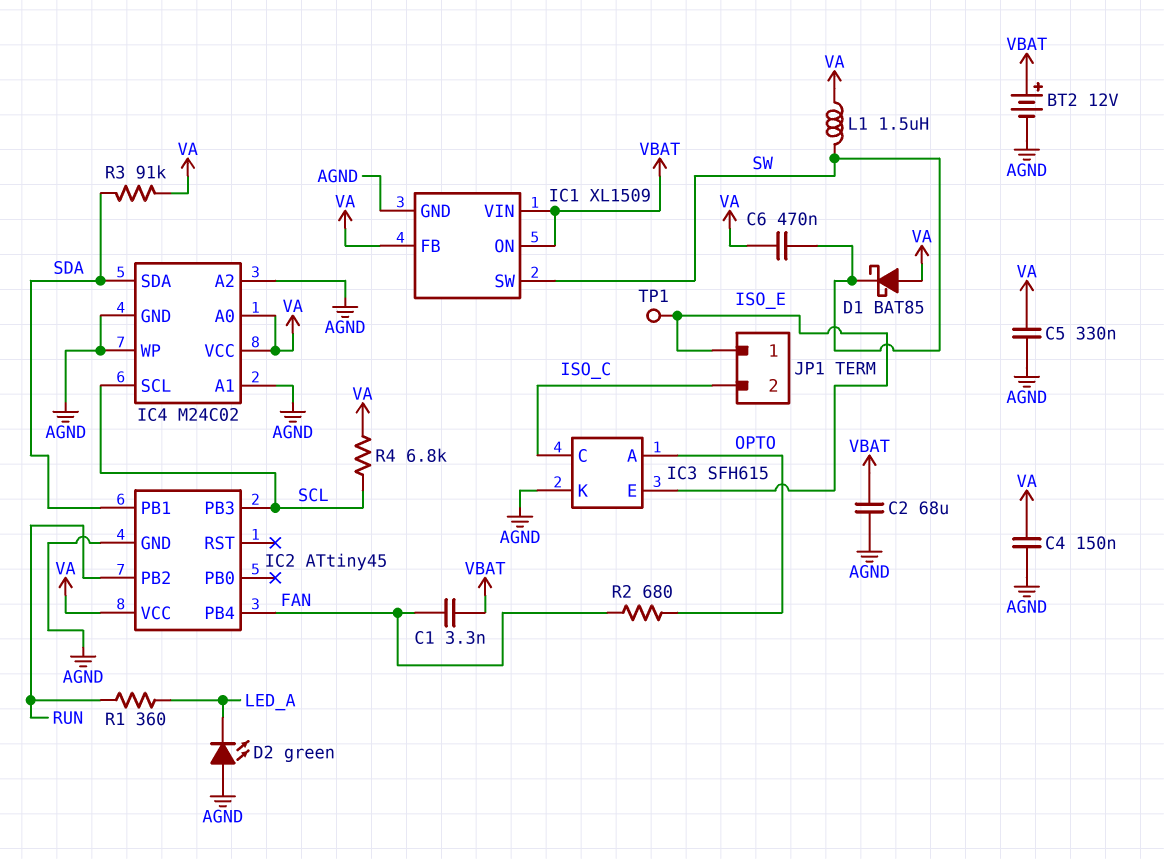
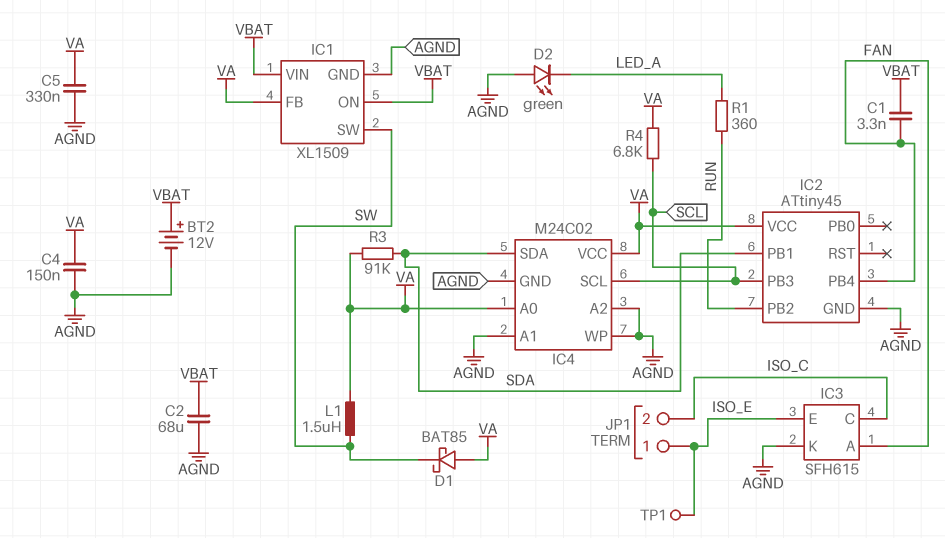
C6: 470nF (SW, VA) -> none
IC3 pin A: OPTO -> FAN
R2: 680 (FAN, OPTO) -> none

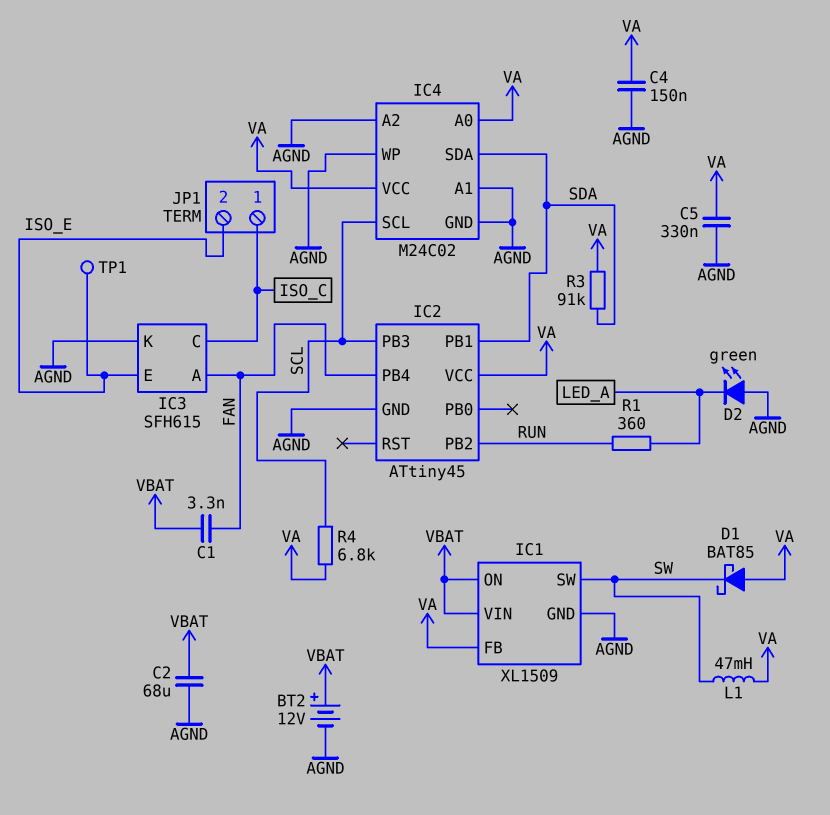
JP1 pin 1: ISO_E -> ISO_C
JP1 pin 2: ISO_C -> ISO_E
L1: 1.5uH (SW, VA) -> 47mH (SW, VA)

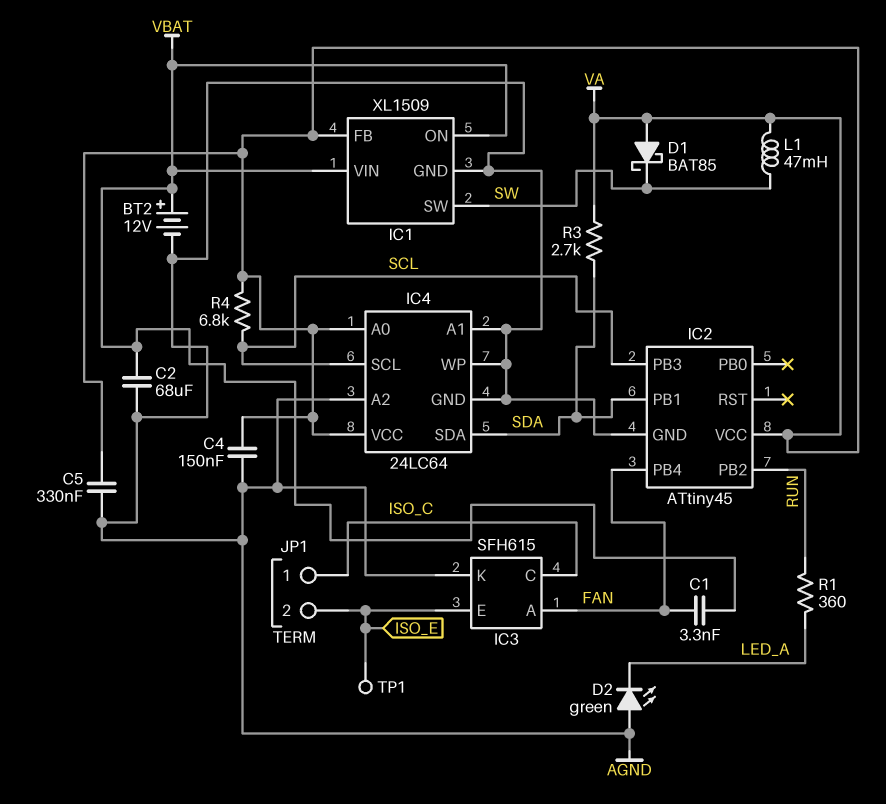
IC4: M24C02 -> 24LC64
R3: 91k (SDA, VA) -> 2.7k (SDA, VA)

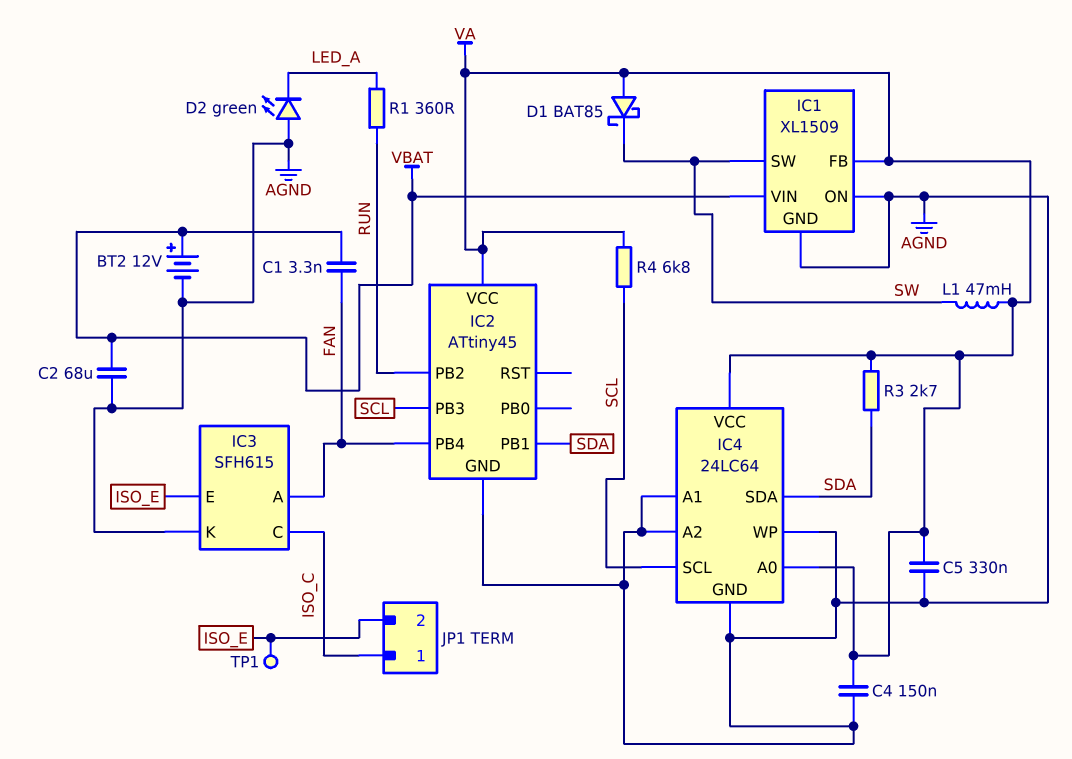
IC1 pin ON: VBAT -> AGND

